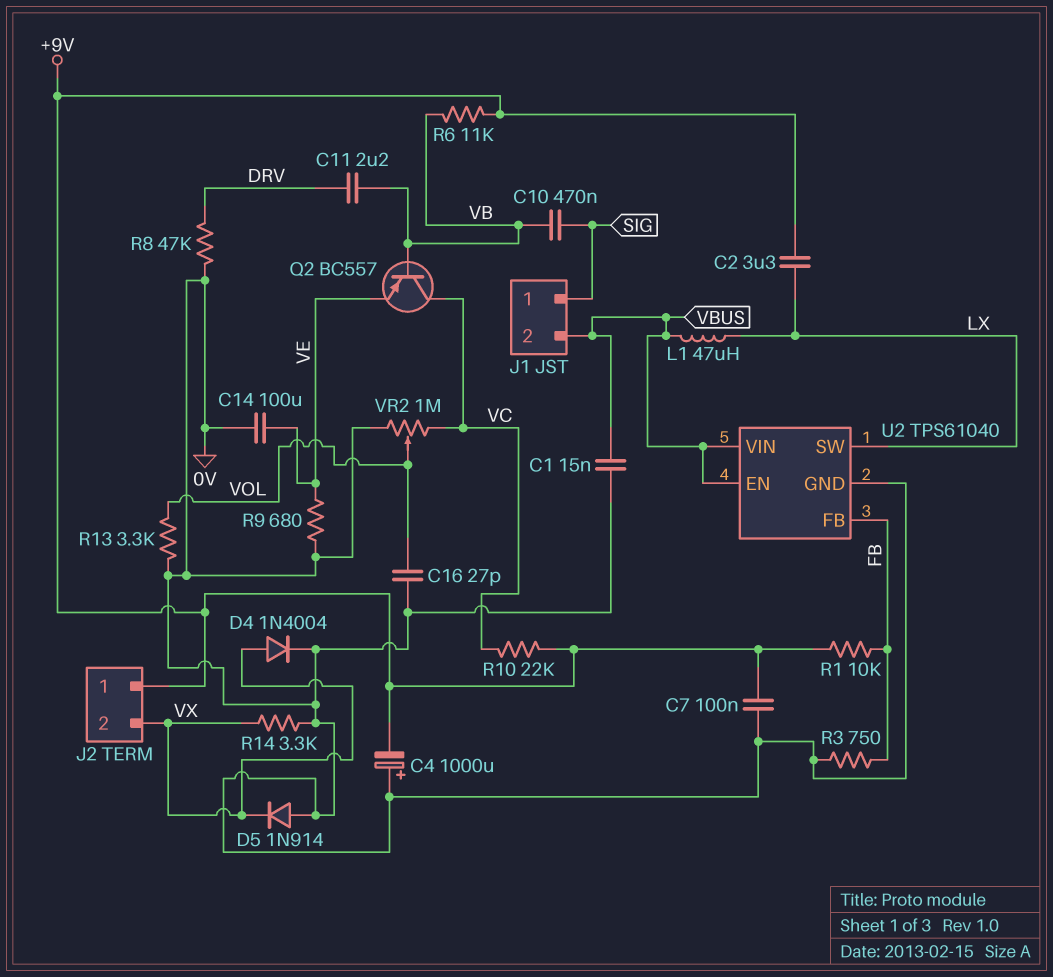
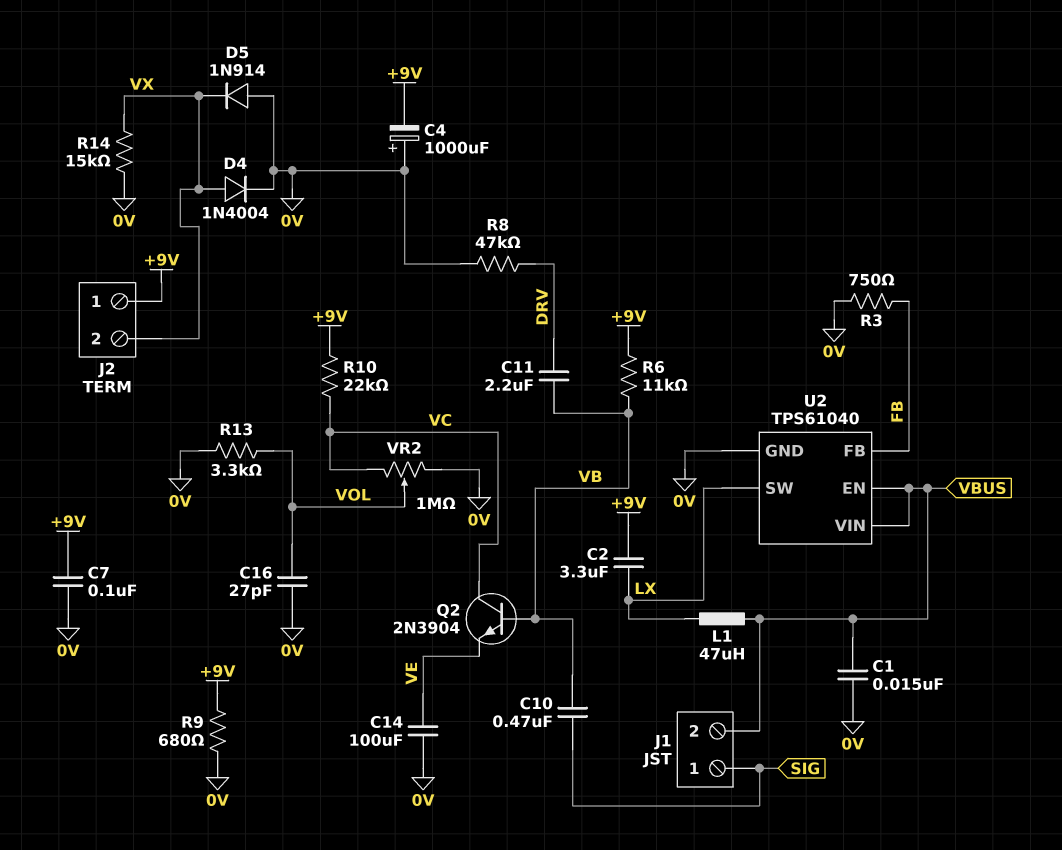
Q2: PNP BC557 (B VB, C VC, E VE) -> NPN 2N3904 (B VB, C VC, E VE)
R1: 10k (+9V, FB) -> none
R9: 680 (0V, VE) -> 680 (+9V, 0V)
R14: 3.3k (0V, VX) -> 15k (0V, VX)

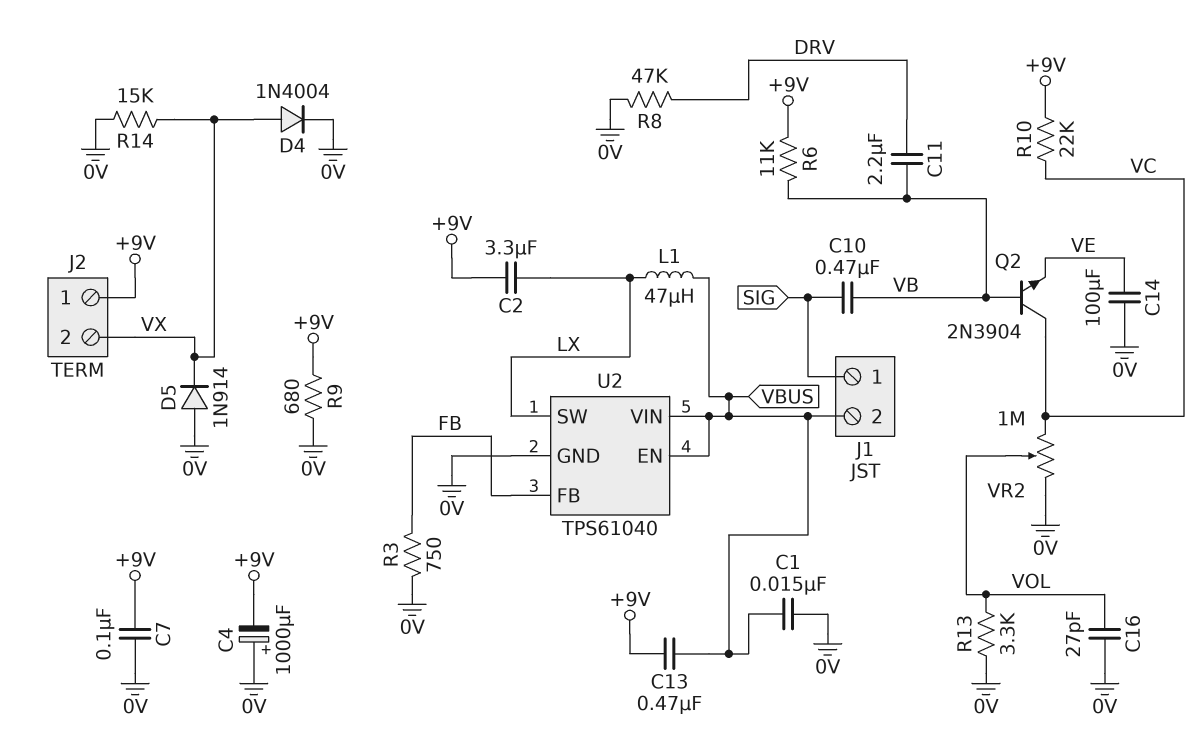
C13: none -> 470nF (+9V, VBUS)

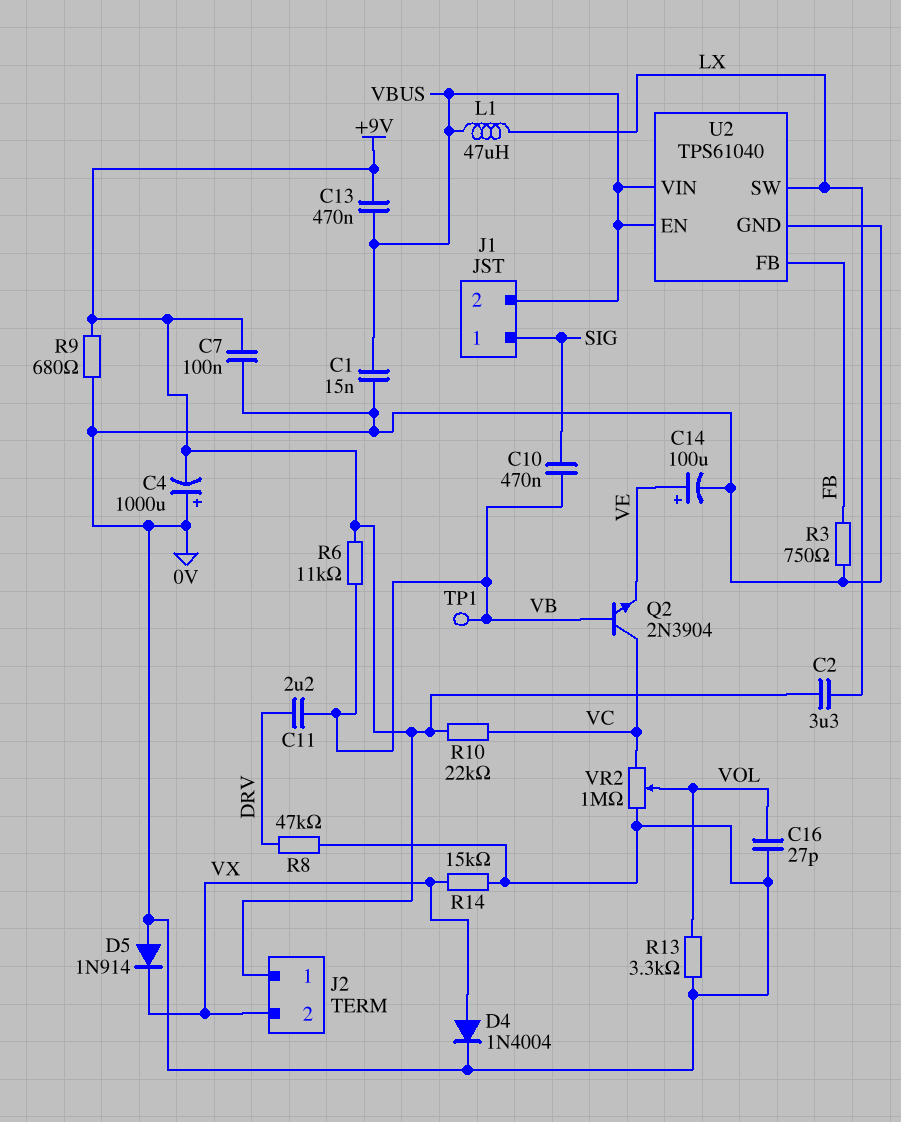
C14: 100uF (0V, VE) -> 100uF (plus VE, minus 0V)
TP1: none -> test point (VB)

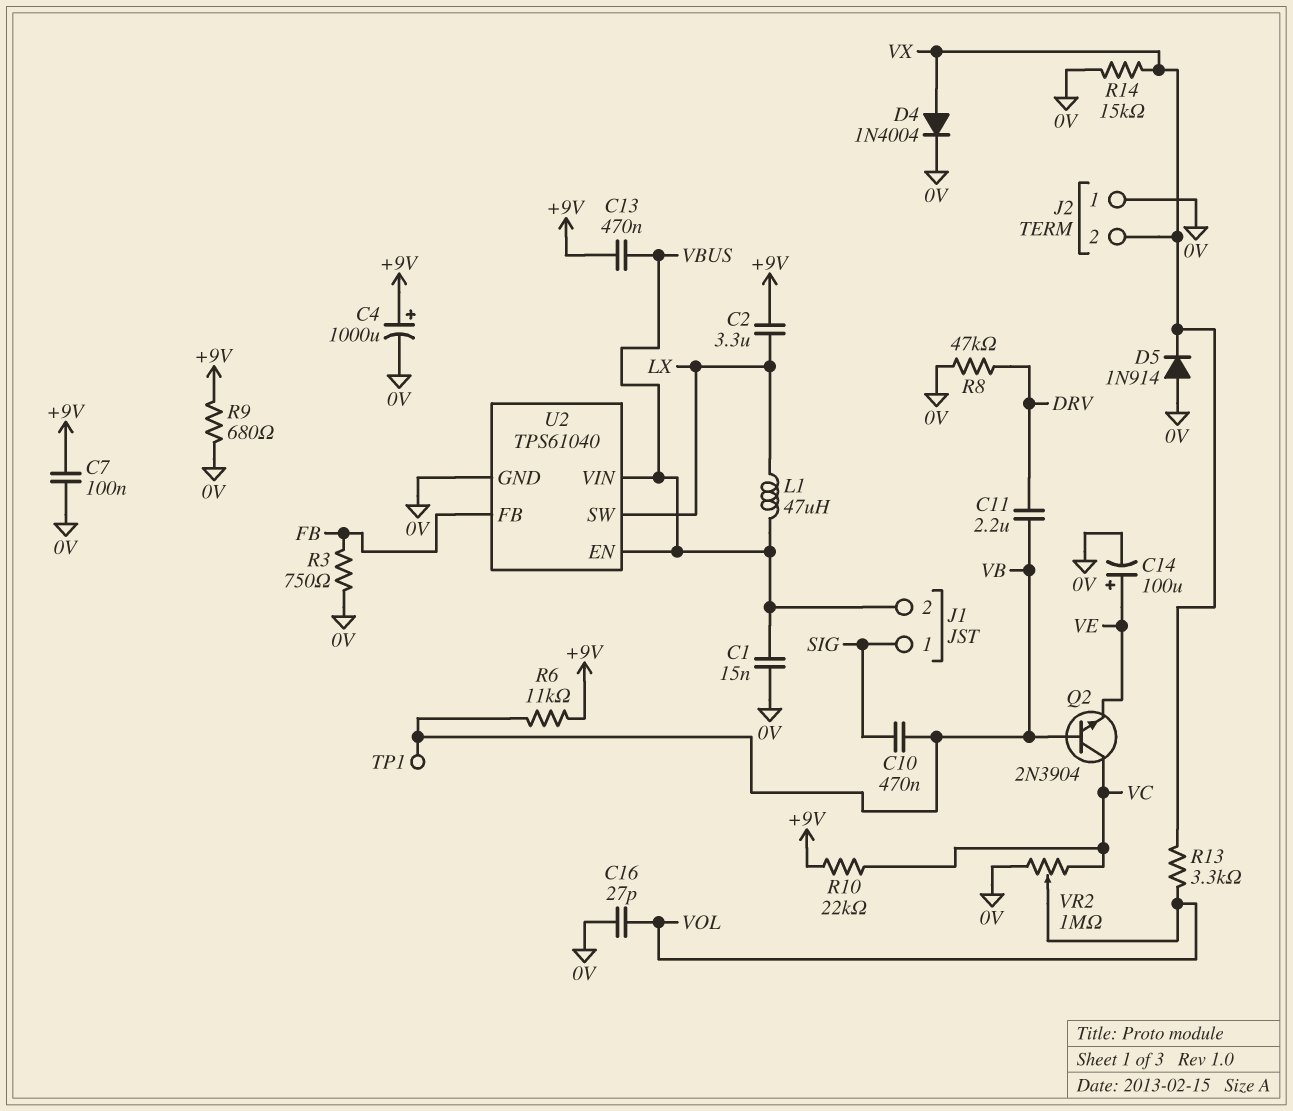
C4: 1000uF (plus 0V, minus +9V) -> 1000uF (plus +9V, minus 0V)
J2 pin 1: +9V -> 0V
R13: 3.3k (0V, VOL) -> 3.3k (VOL, VX)

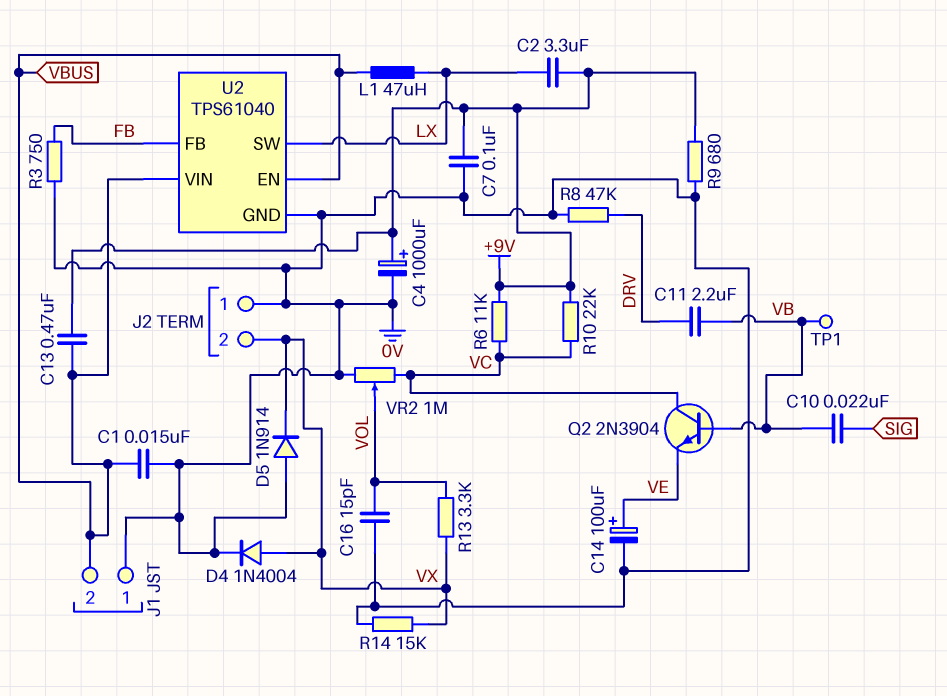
C10: 470nF (SIG, VB) -> 22nF (SIG, VB)
C16: 27pF (0V, VOL) -> 15pF (0V, VOL)
J1 pin 1: SIG -> 0V
R6: 11k (+9V, VB) -> 11k (+9V, VC)

